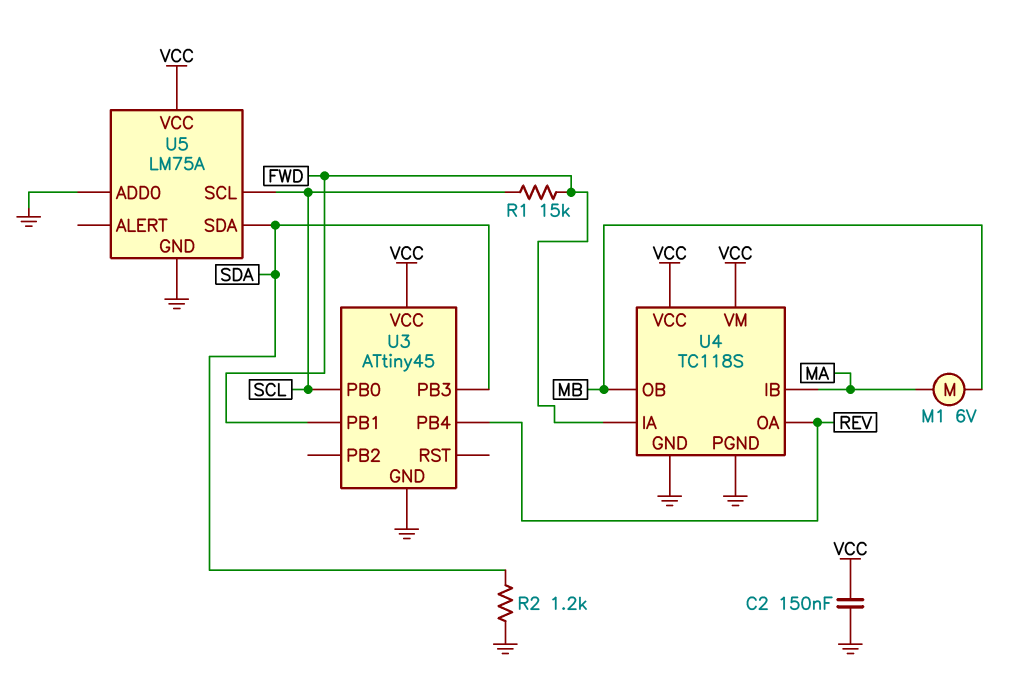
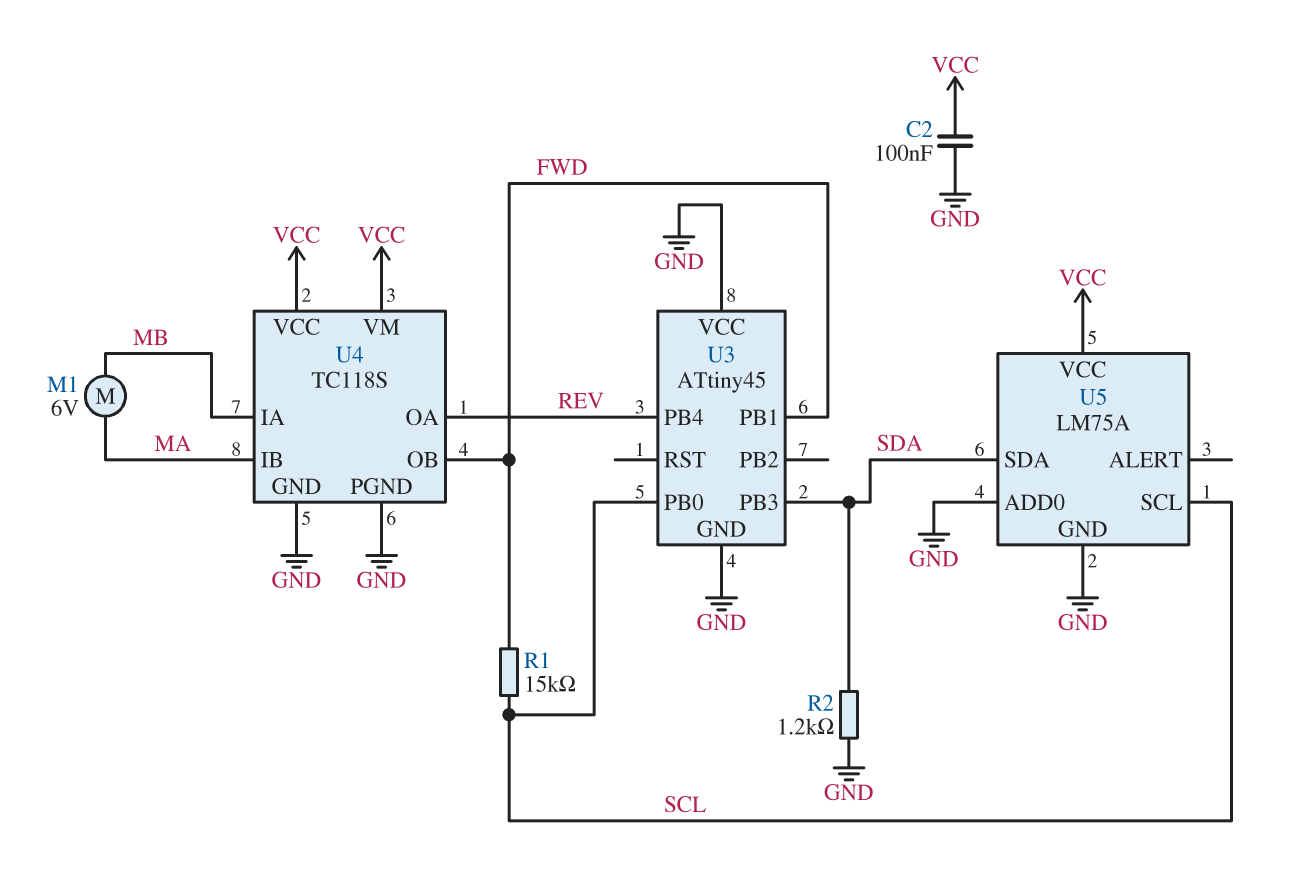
C2: 150nF (GND, VCC) -> 100nF (GND, VCC)
U3 pin VCC: VCC -> GND
U4 pin IA: FWD -> MB
U4 pin OB: MB -> FWD

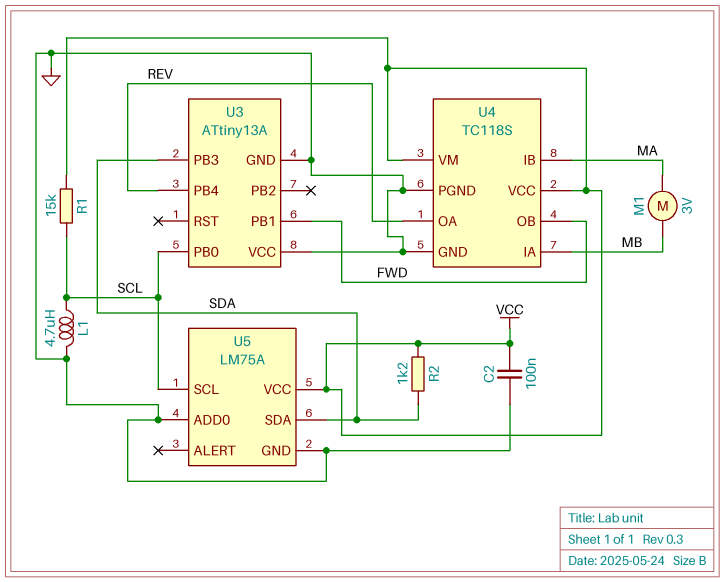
L1: none -> 4.7uH (GND, SCL)
M1: motor 6V (MA, MB) -> motor 3V (MA, MB)
R1: 15k (FWD, SCL) -> 15k (SCL, VCC)
R2: 1.2k (GND, SDA) -> 1.2k (SDA, VCC)
U3: ATtiny45 -> ATtiny13A

